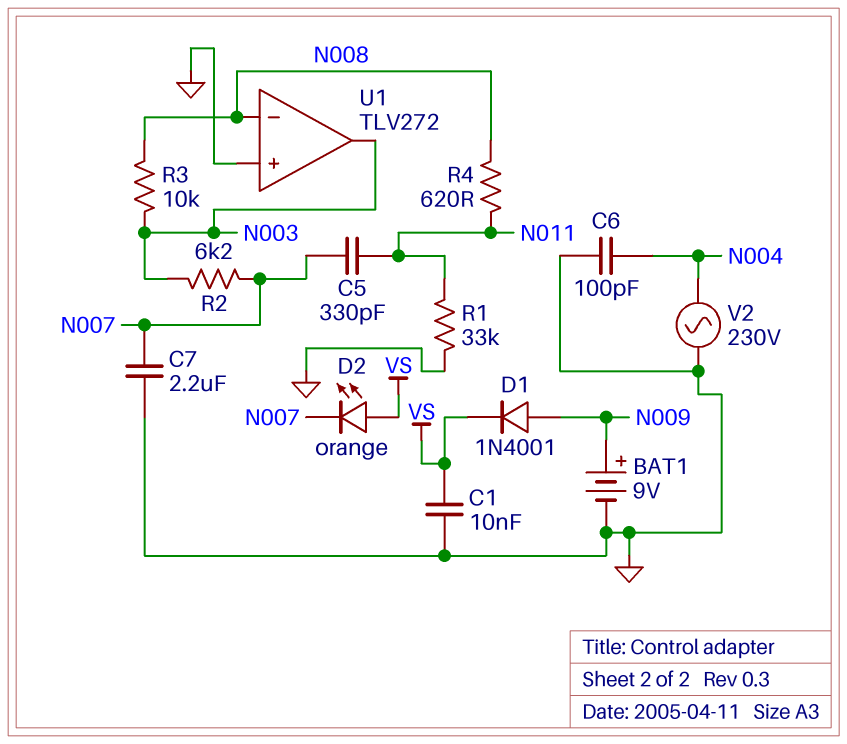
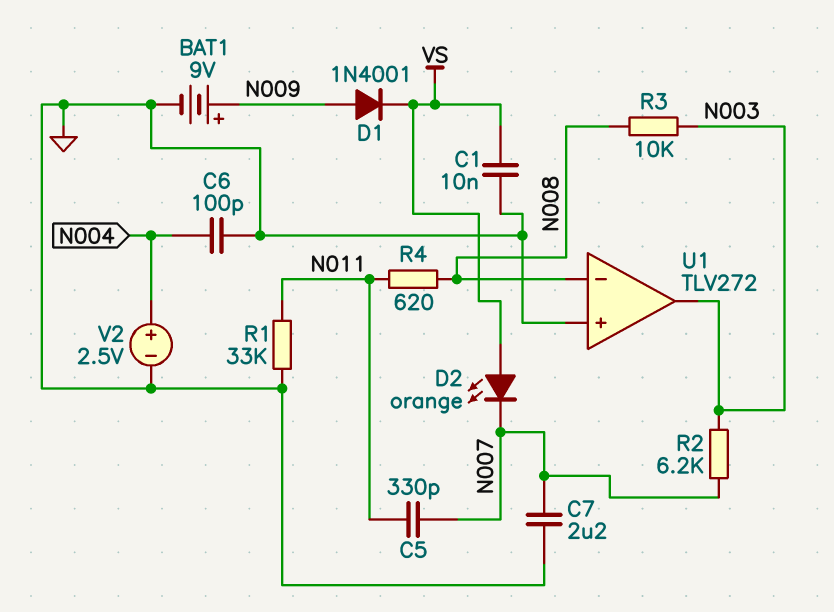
V2: AC 230V (GND, N004) -> 2.5V (plus N004, minus GND)

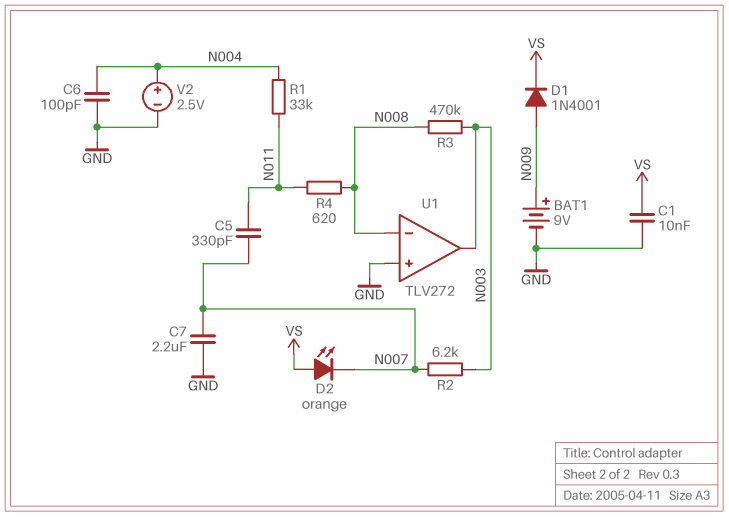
R1: 33k (GND, N011) -> 33k (N004, N011)
R3: 10k (N003, N008) -> 470k (N003, N008)

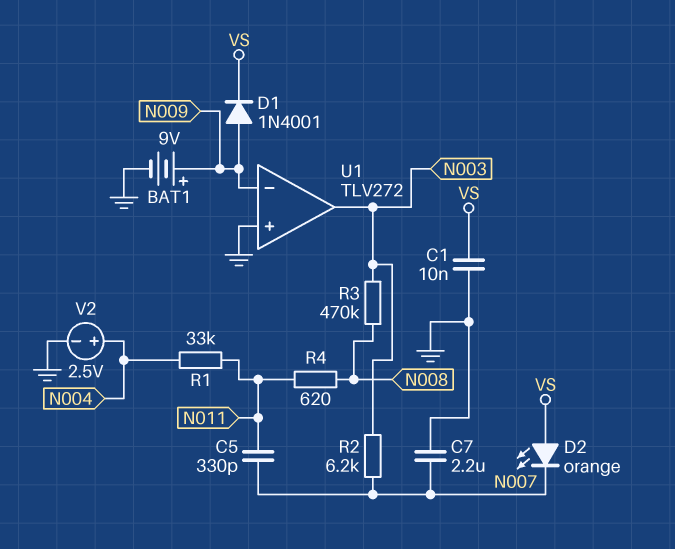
C6: 100pF (GND, N004) -> none
U1 pin in-: N008 -> N009

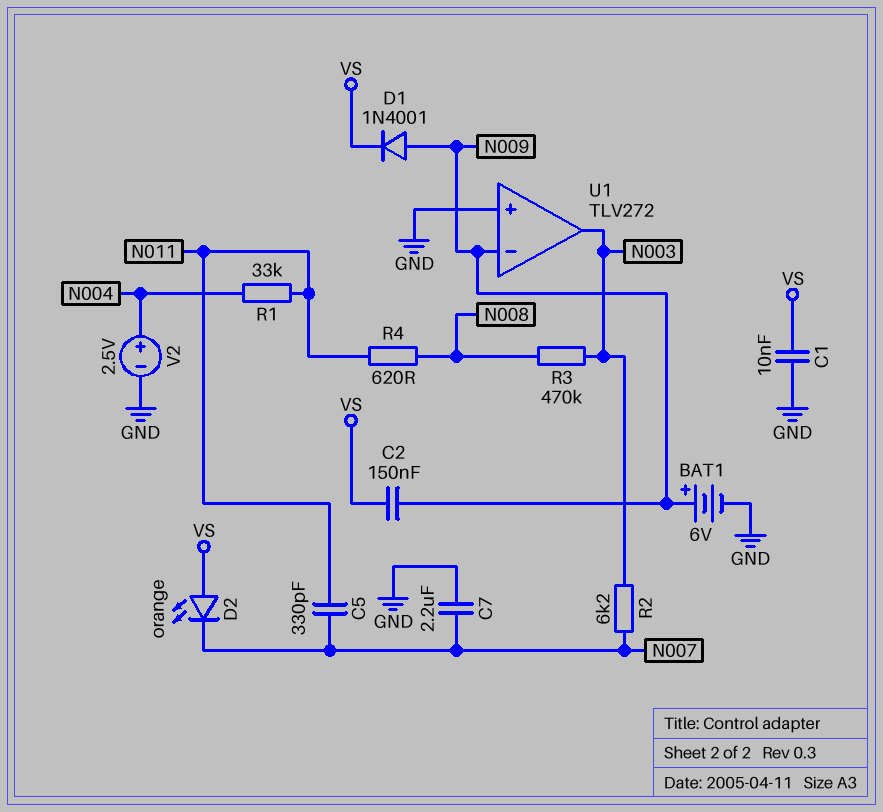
BAT1: 9V (plus N009, minus GND) -> 6V (plus N009, minus GND)
C2: none -> 150nF (N009, VS)

